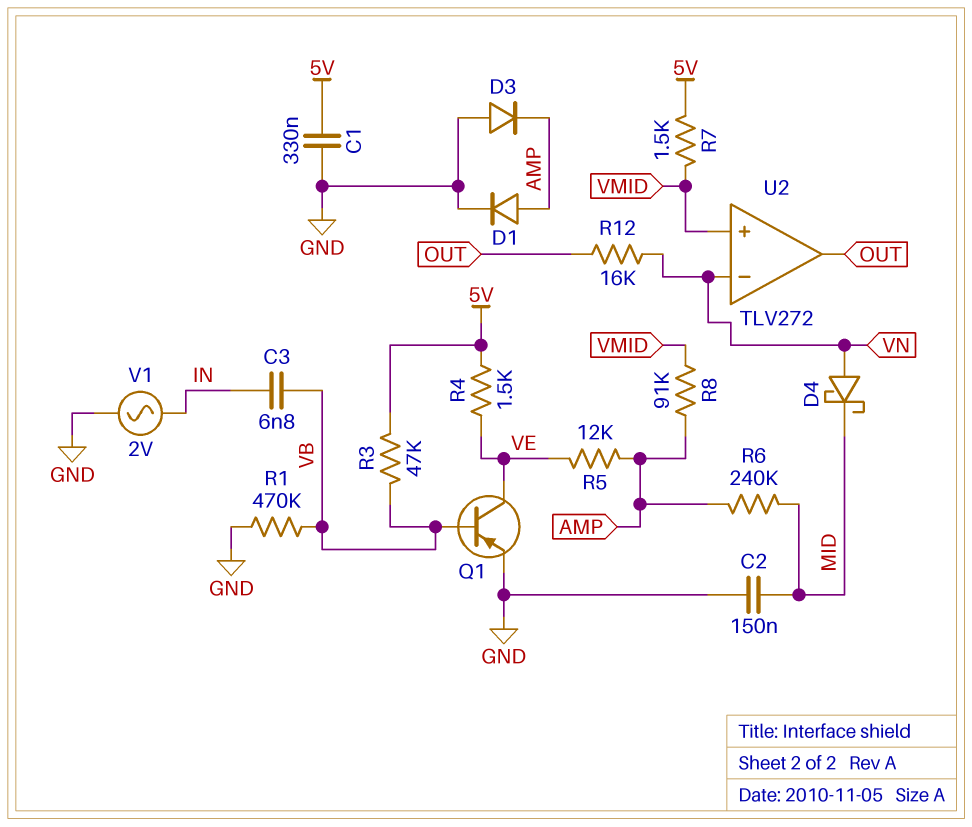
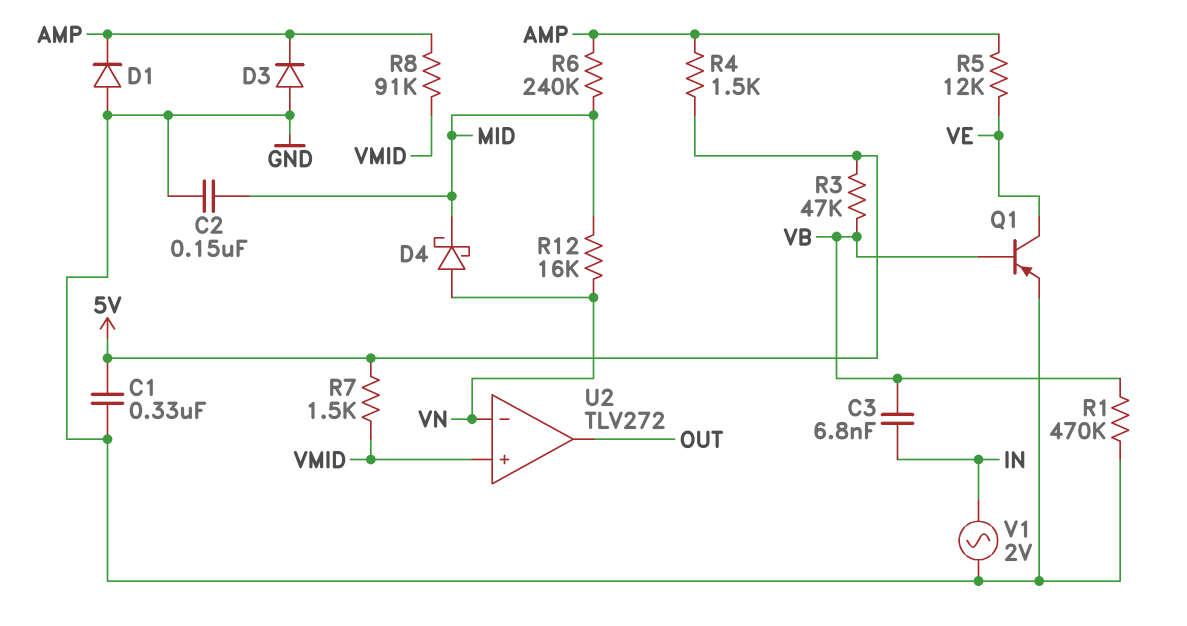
D1: diode (A AMP, K GND) -> diode (A GND, K AMP)
R4: 1.5k (5V, VE) -> 1.5k (5V, AMP)
R12: 16k (OUT, VN) -> 16k (MID, VN)

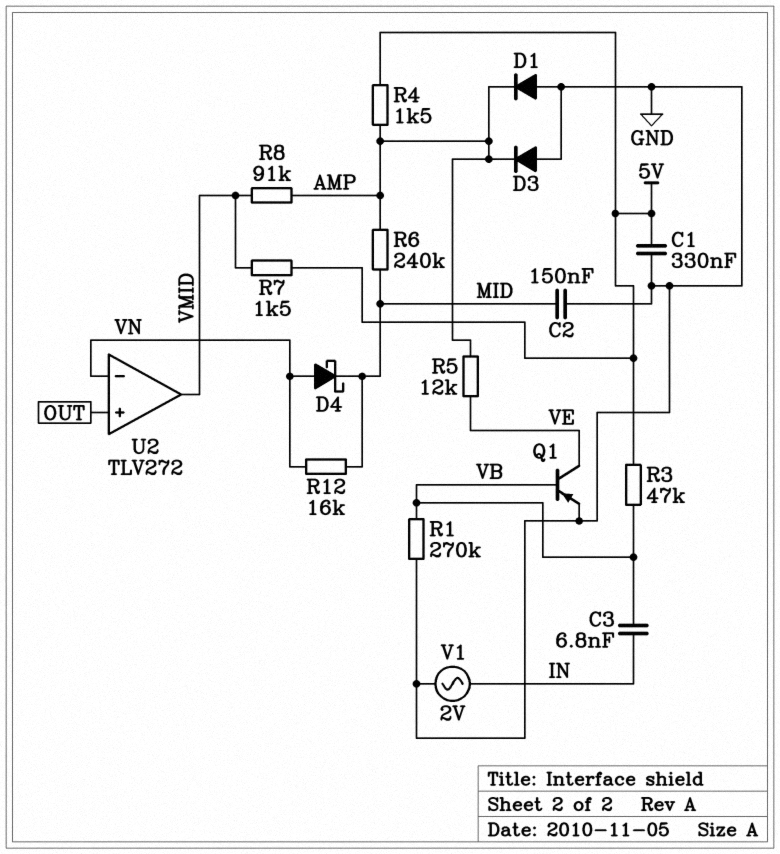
R1: 470k (GND, VB) -> 270k (GND, VB)
U2 pin in+: VMID -> OUT
U2 pin out: OUT -> VMID

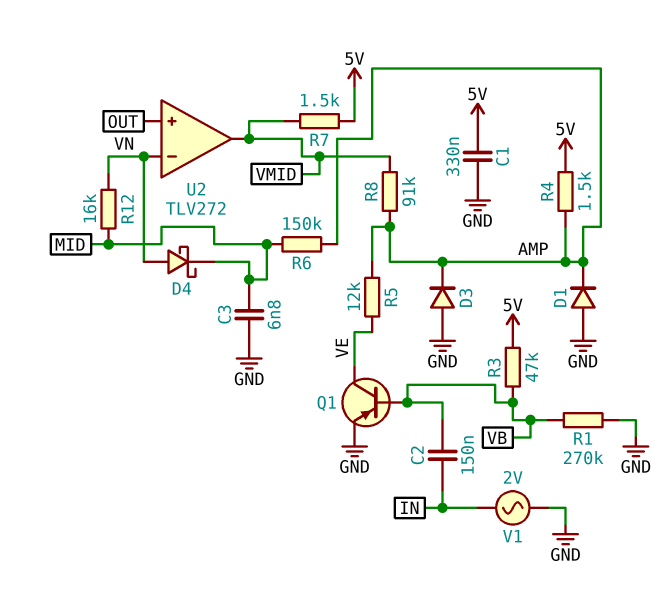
C2: 150nF (GND, MID) -> 150nF (IN, VB)
C3: 6.8nF (IN, VB) -> 6.8nF (GND, MID)
R6: 240k (AMP, MID) -> 150k (AMP, MID)

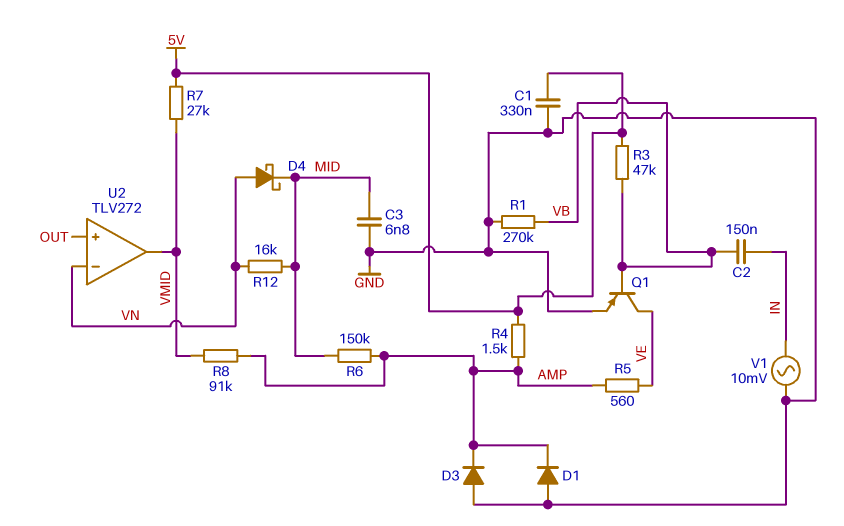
R5: 12k (AMP, VE) -> 560 (AMP, VE)
R7: 1.5k (5V, VMID) -> 27k (5V, VMID)
V1: AC 2V (GND, IN) -> AC 10mV (GND, IN)

